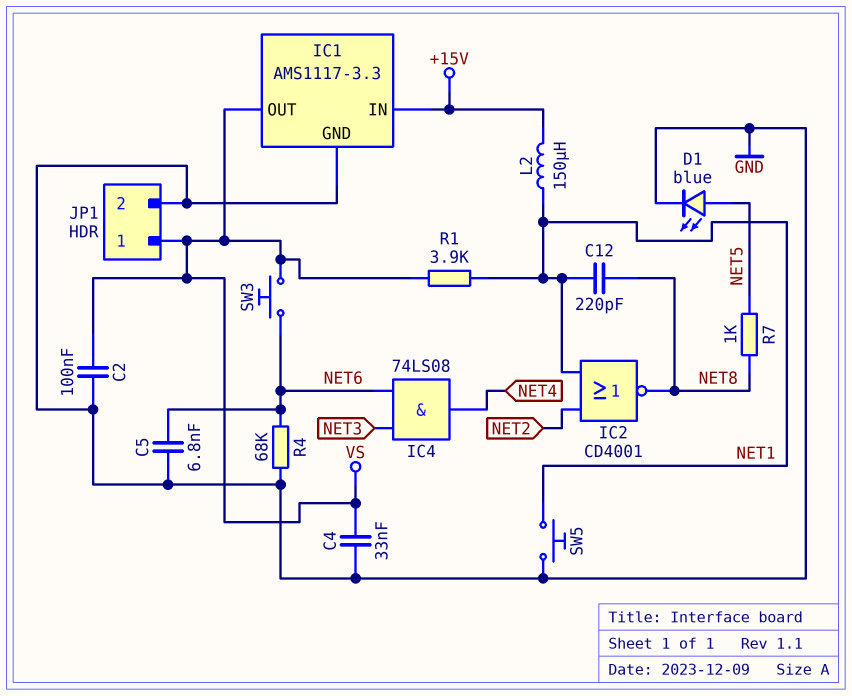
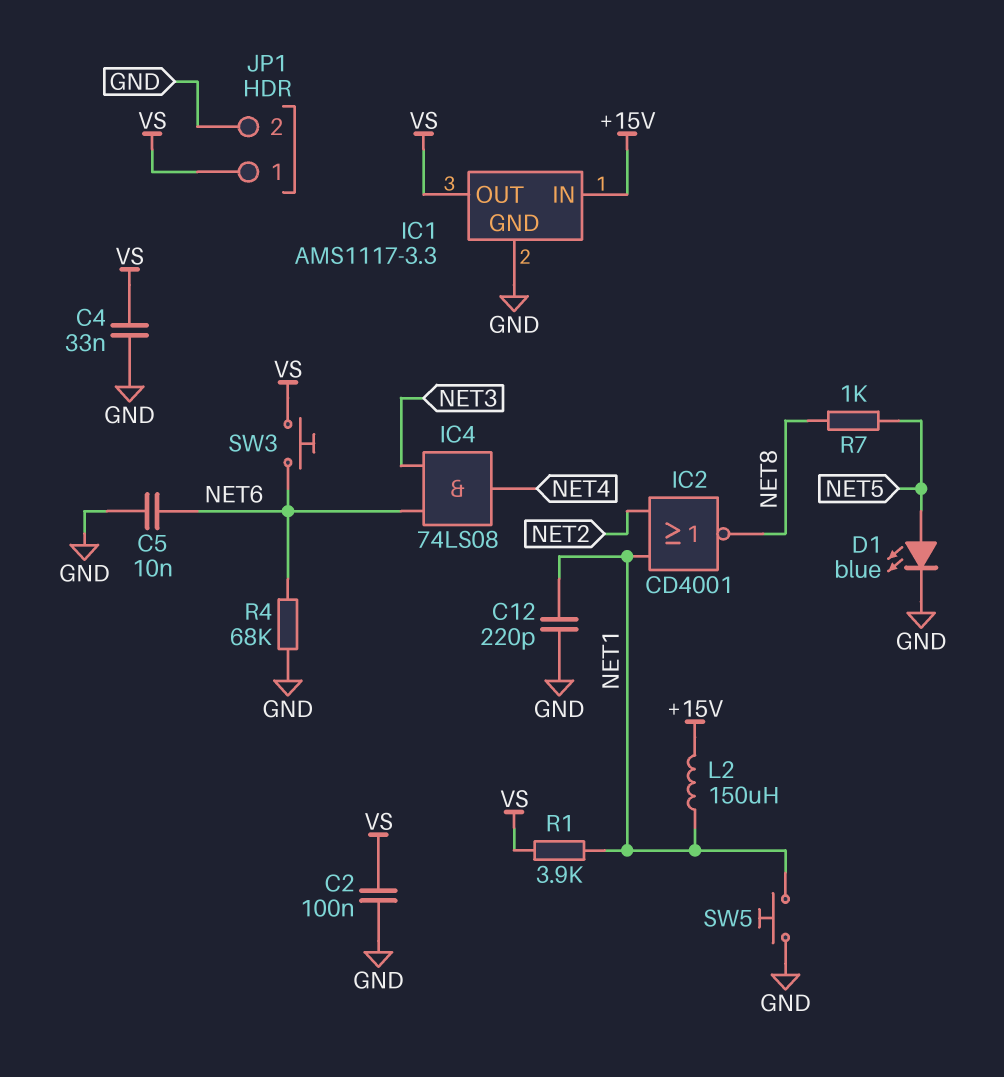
C5: 6.8nF (GND, NET6) -> 10nF (GND, NET6)
C12: 220pF (NET1, NET8) -> 220pF (GND, NET1)

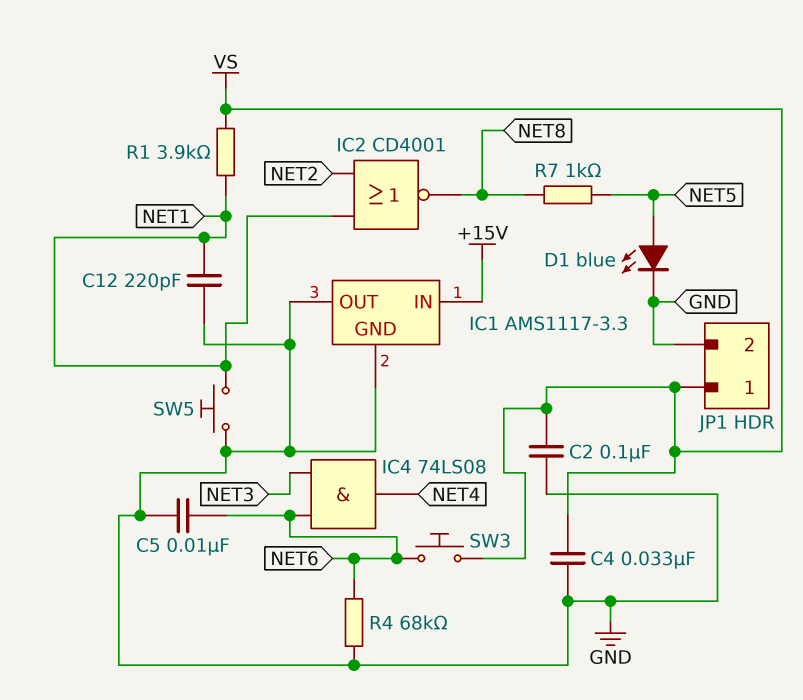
IC1 pin OUT: VS -> GND
L2: 150uH (+15V, NET1) -> none

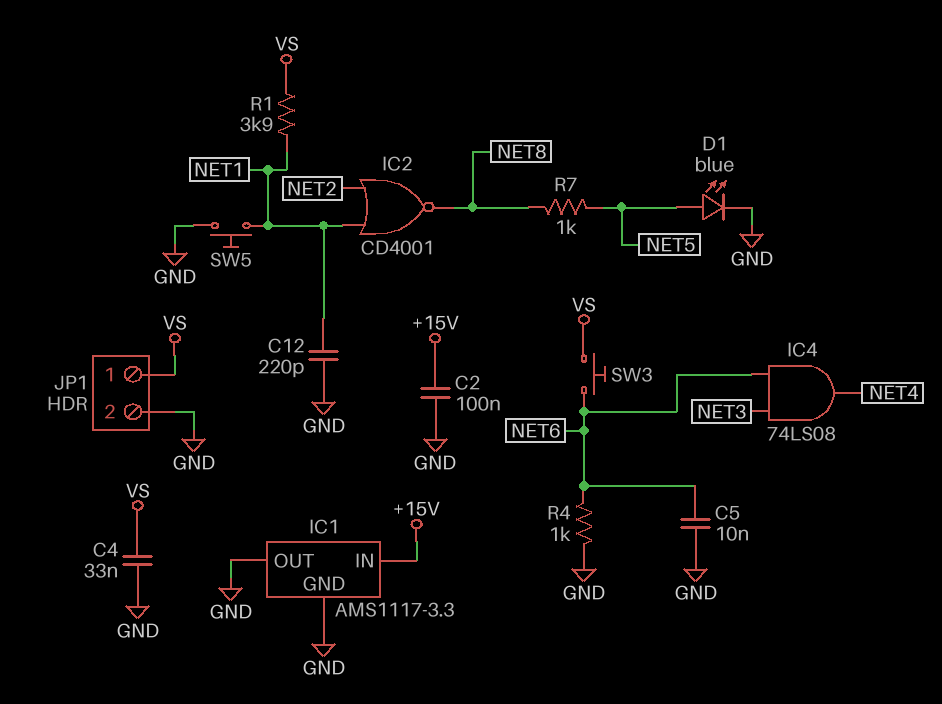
C2: 100nF (GND, VS) -> 100nF (+15V, GND)
R4: 68k (GND, NET6) -> 1k (GND, NET6)

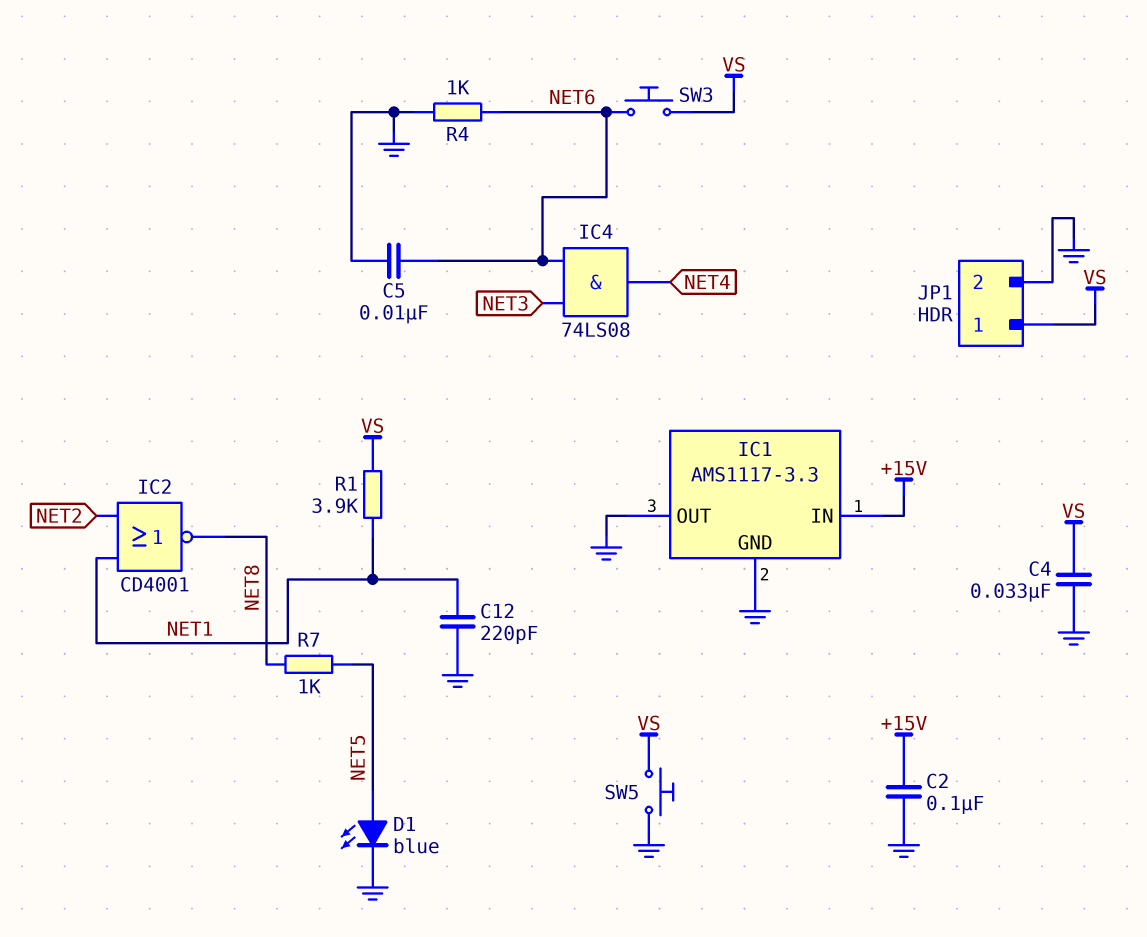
SW5: button (GND, NET1) -> button (GND, VS)

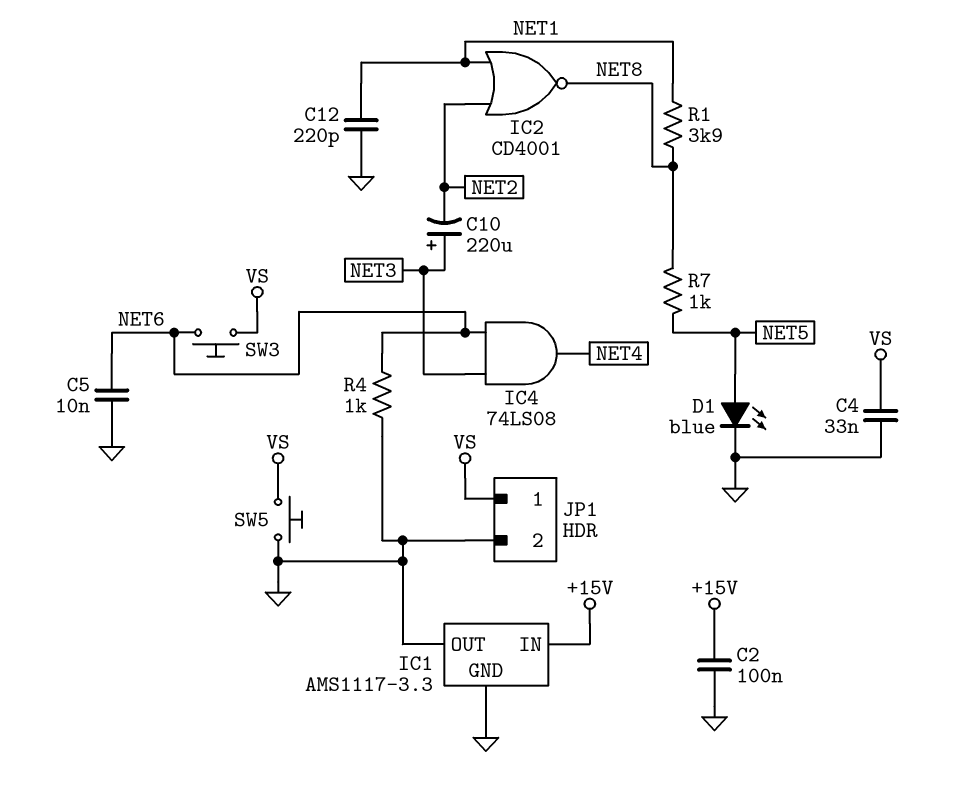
C10: none -> 220uF (plus NET3, minus NET2)
R1: 3.9k (NET1, VS) -> 3.9k (NET1, NET8)

